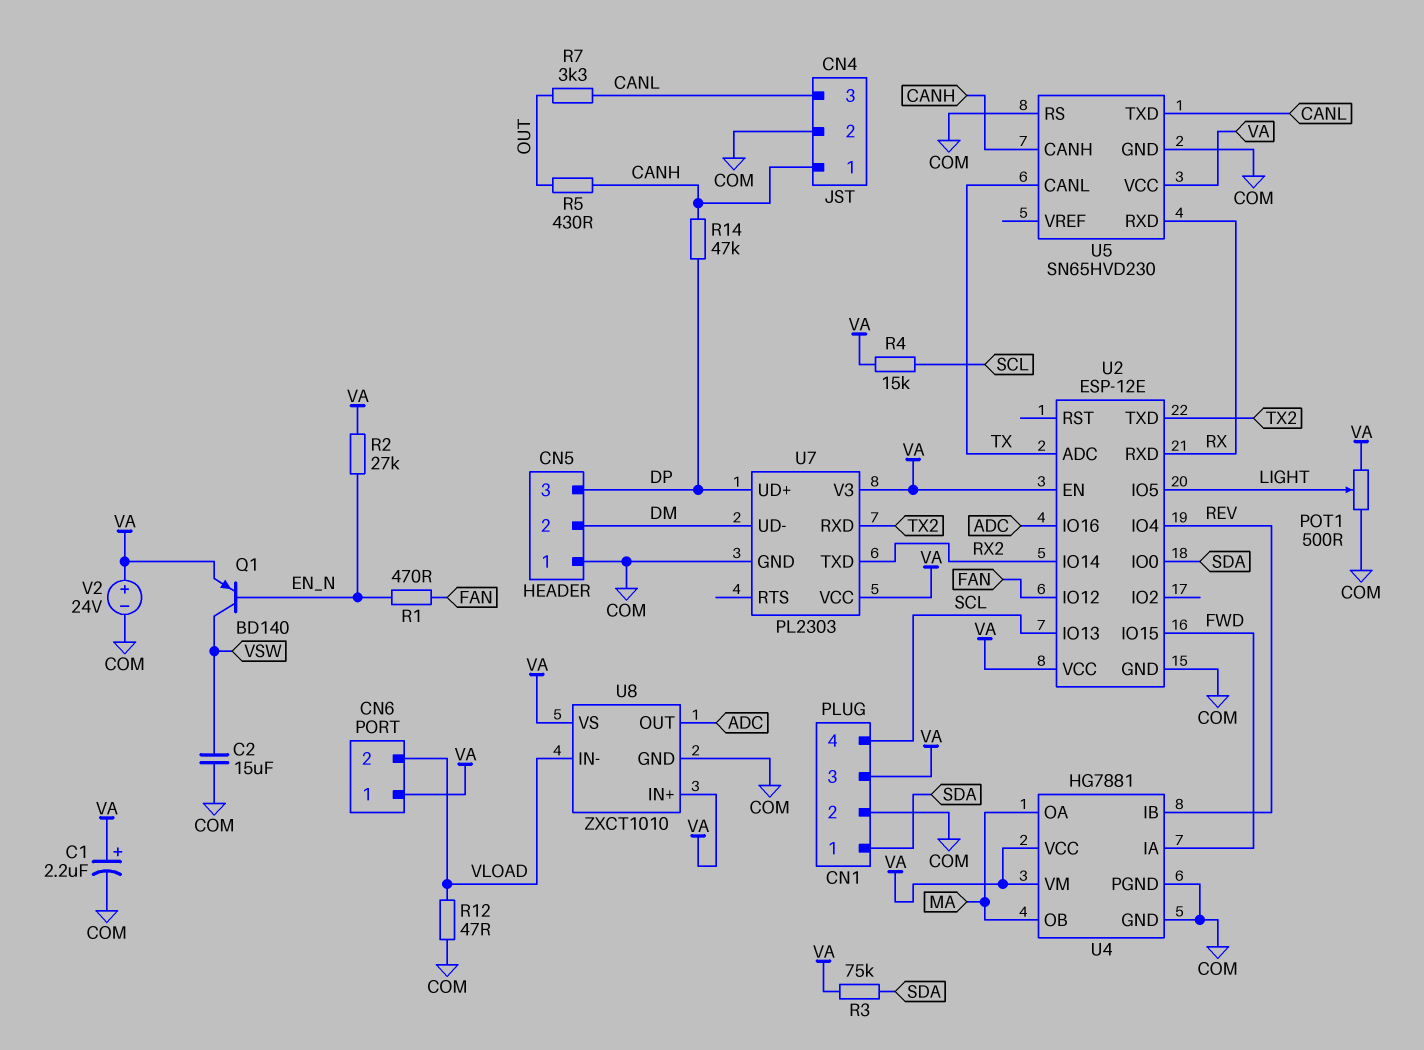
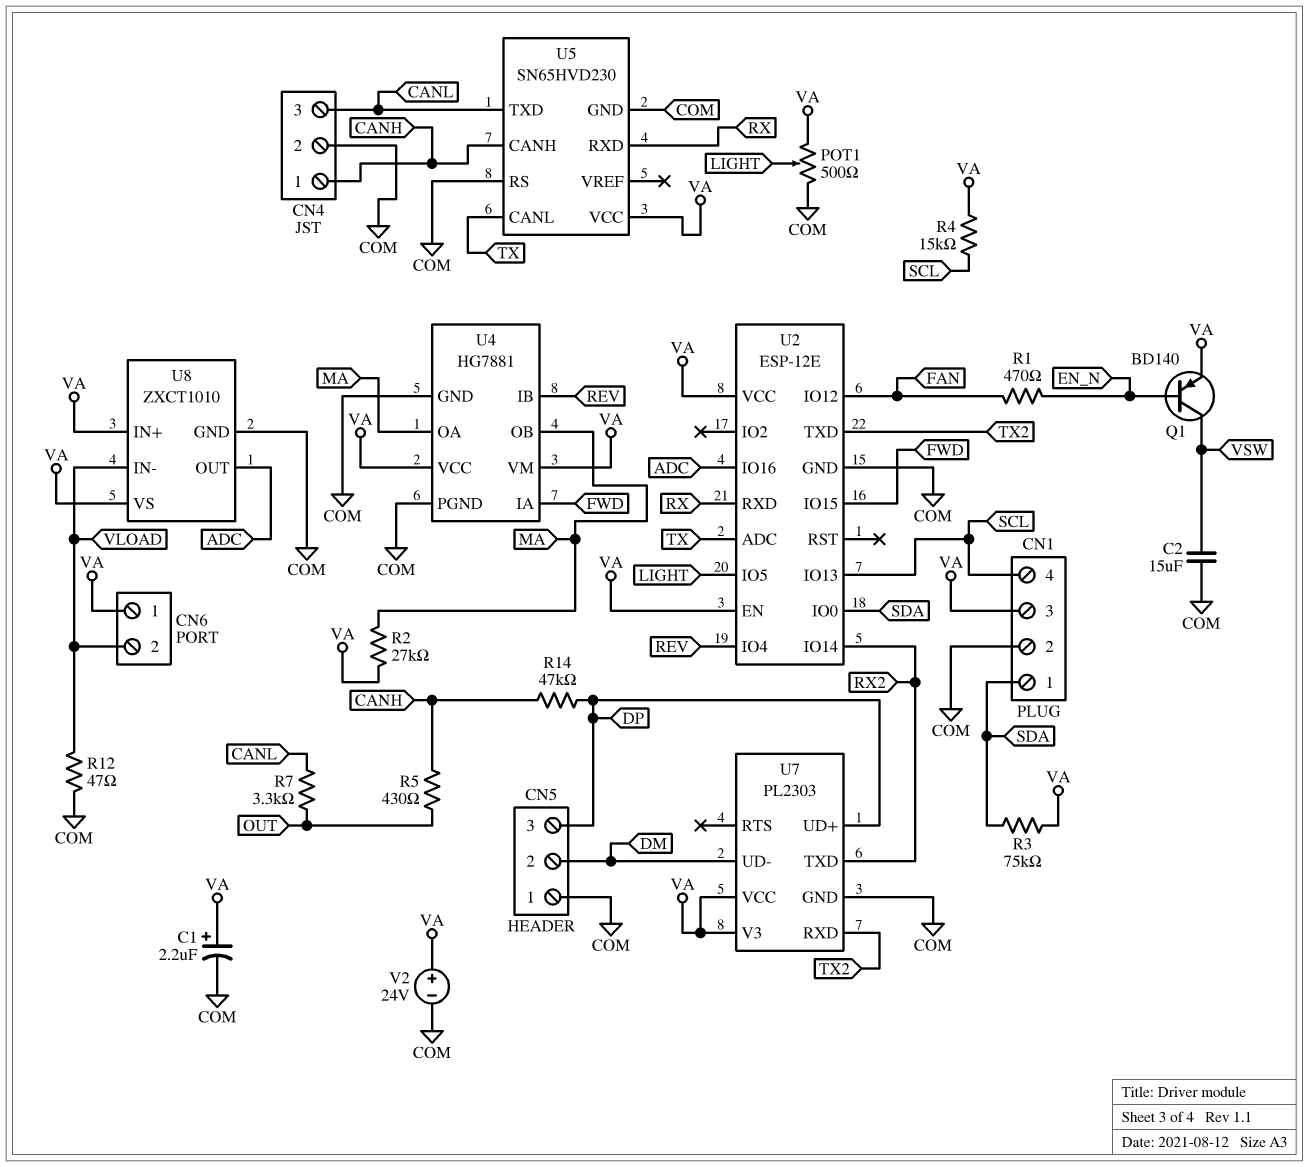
R2: 27k (EN_N, VA) -> 27k (MA, VA)

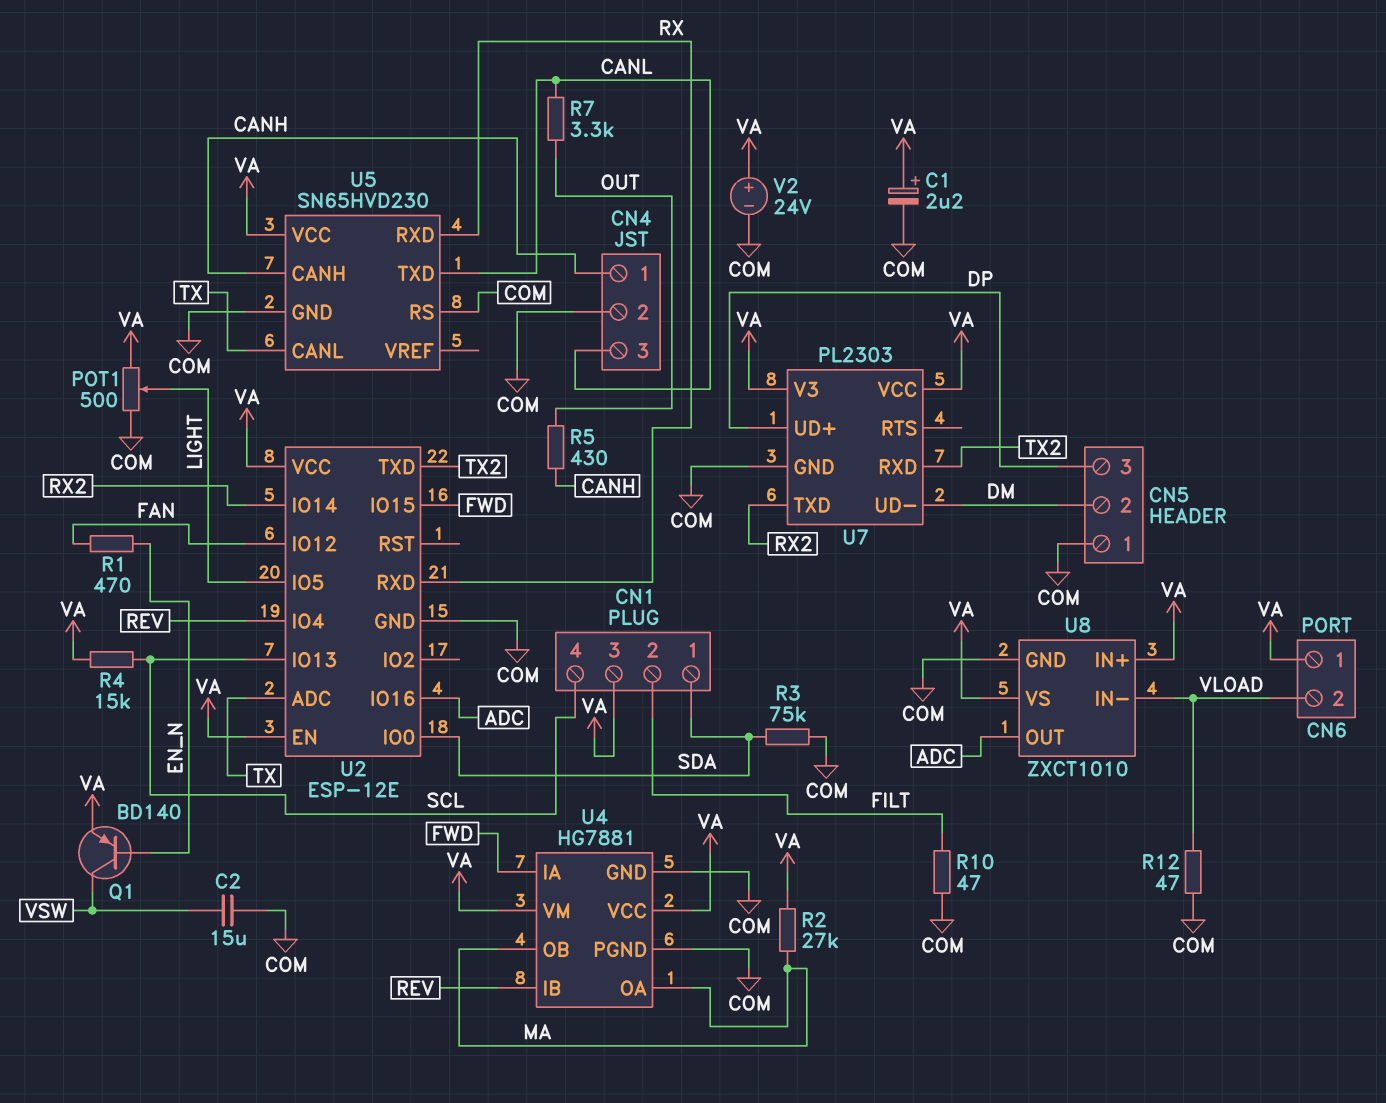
CN1 pin 2: COM -> FILT
R3: 75k (SDA, VA) -> 75k (COM, SDA)
R10: none -> 47 (COM, FILT)
R14: 47k (CANH, DP) -> none

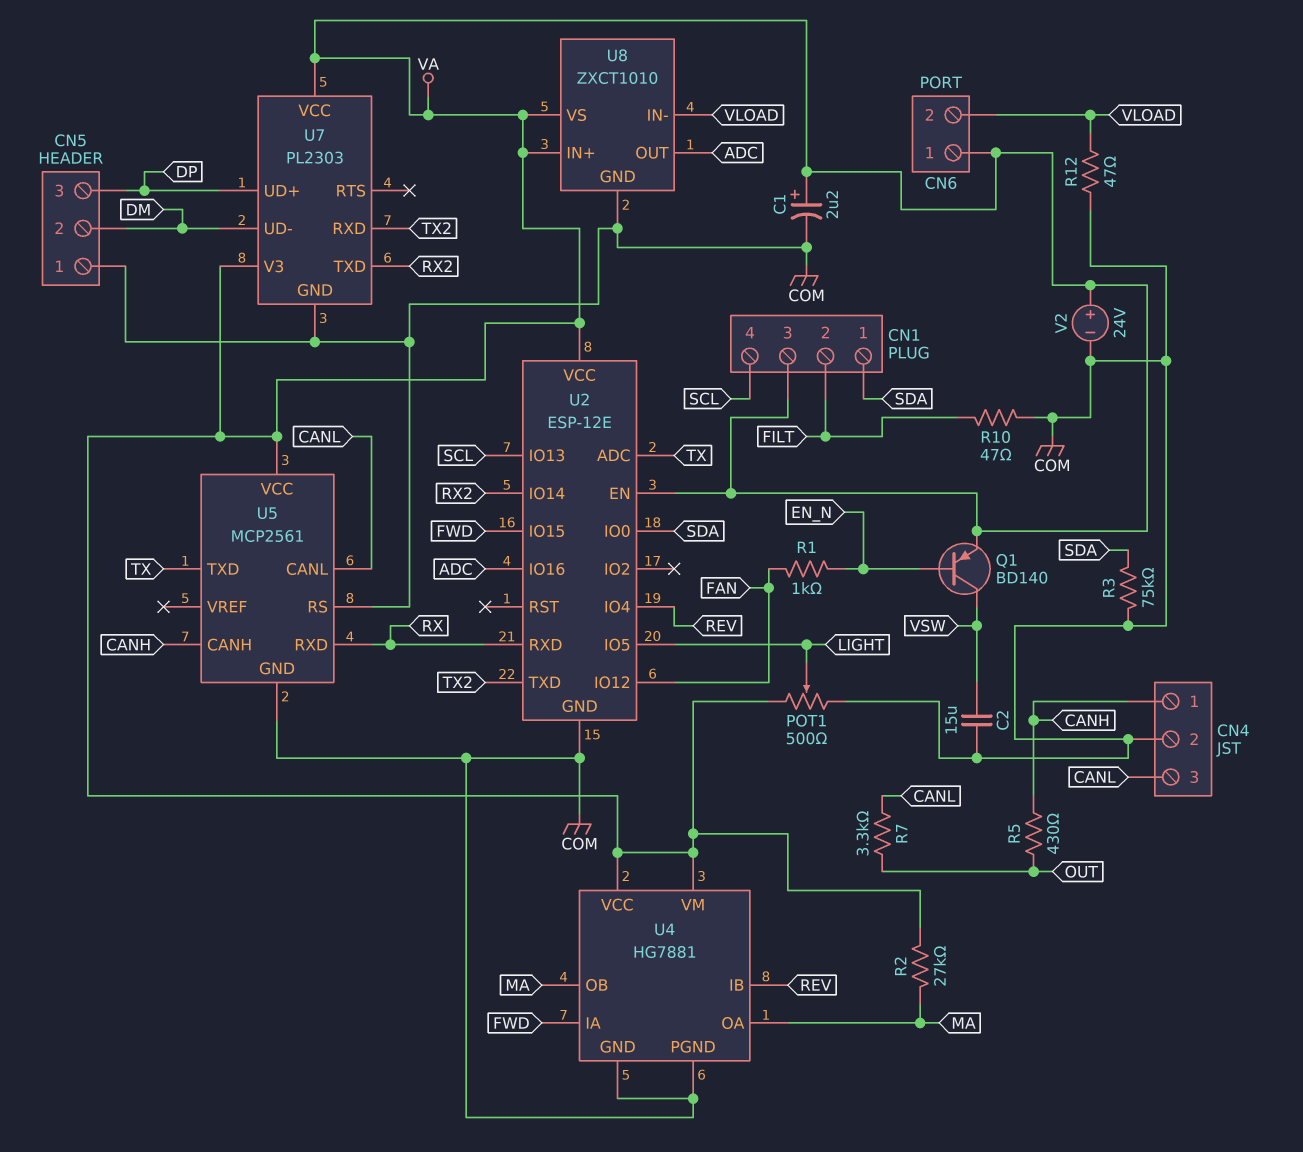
R1: 470 (EN_N, FAN) -> 1k (EN_N, FAN)
R4: 15k (SCL, VA) -> none
U5: SN65HVD230 -> MCP2561
U5 pin CANL: TX -> CANL
U5 pin TXD: CANL -> TX

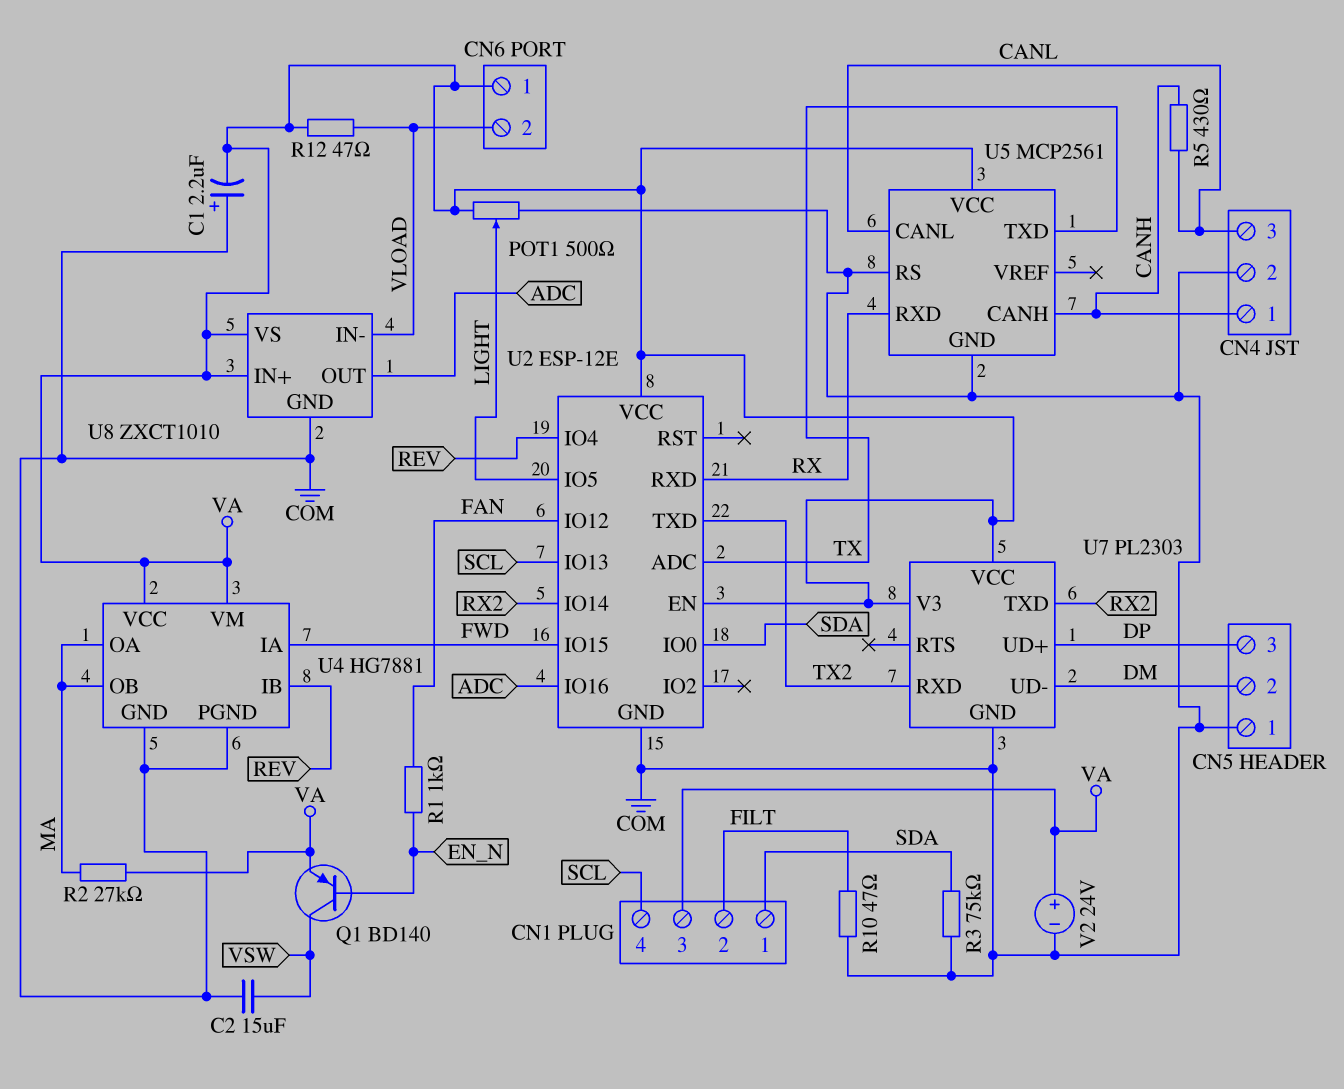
C1: 2.2uF (plus VA, minus COM) -> 2.2uF (plus COM, minus VA)
R5: 430 (CANH, OUT) -> 430 (CANH, CANL)
R7: 3.3k (CANL, OUT) -> none
R12: 47 (COM, VLOAD) -> 47 (VA, VLOAD)

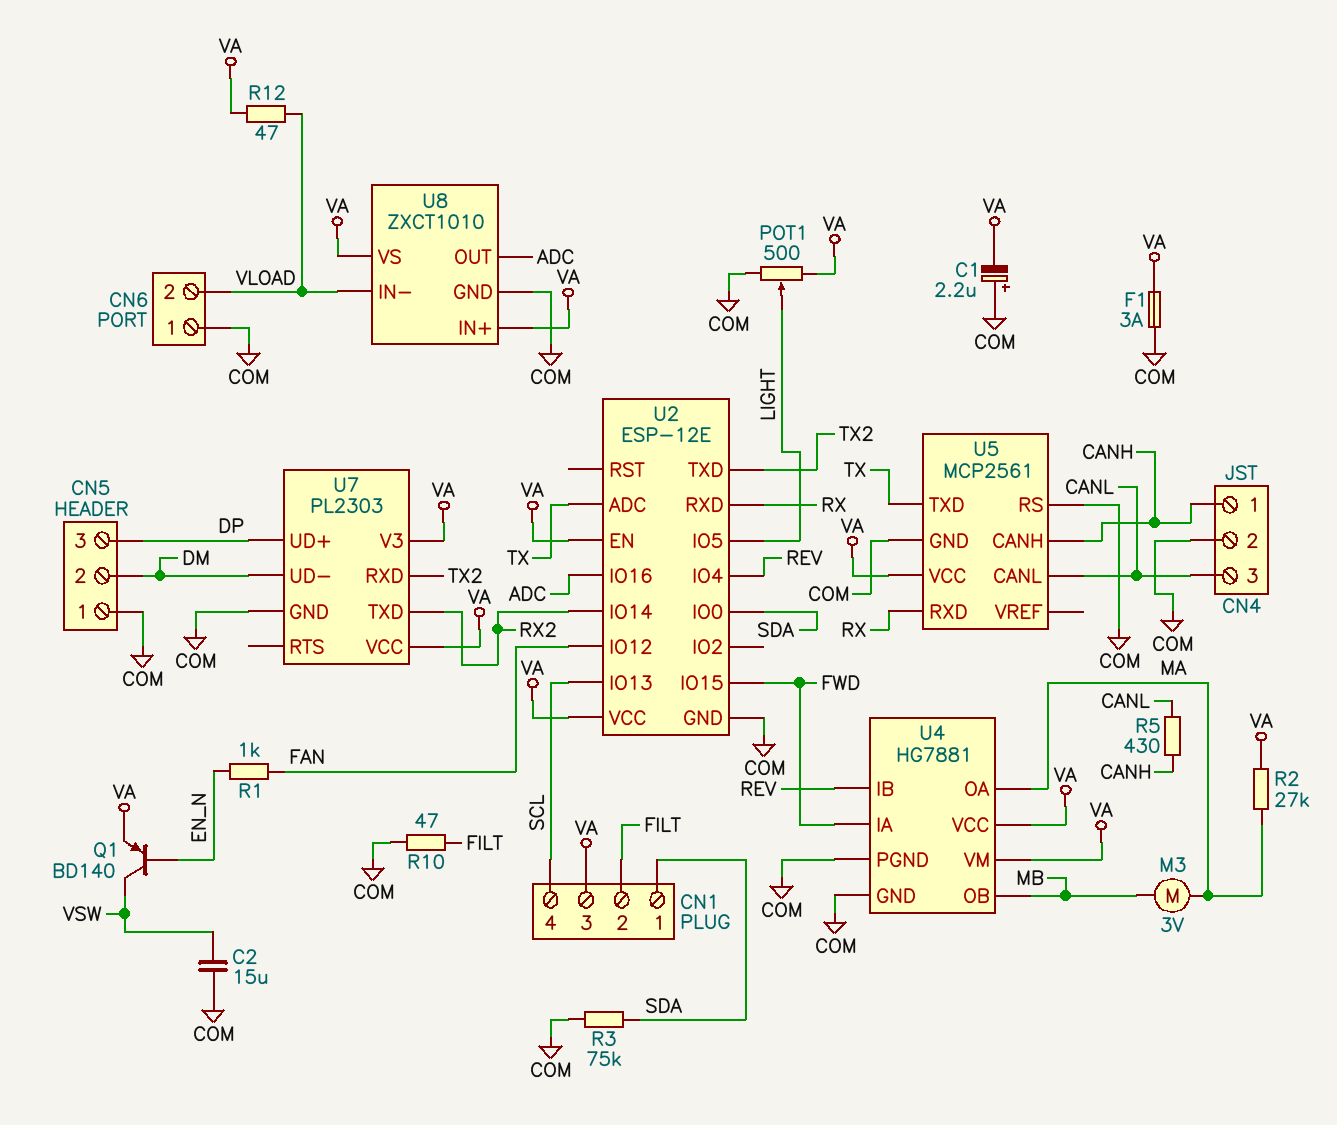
CN6 pin 1: VA -> COM
F1: none -> 3A (COM, VA)
M3: none -> motor 3V (MA, MB)
U4 pin OB: MA -> MB
V2: 24V (plus VA, minus COM) -> none

